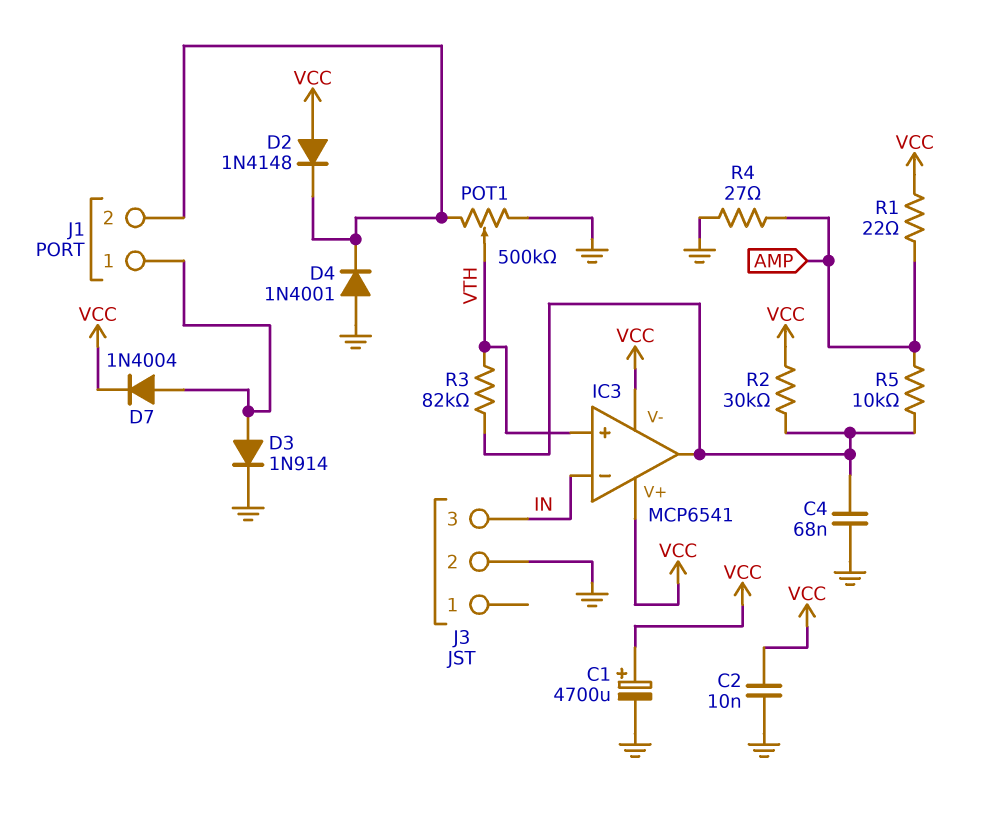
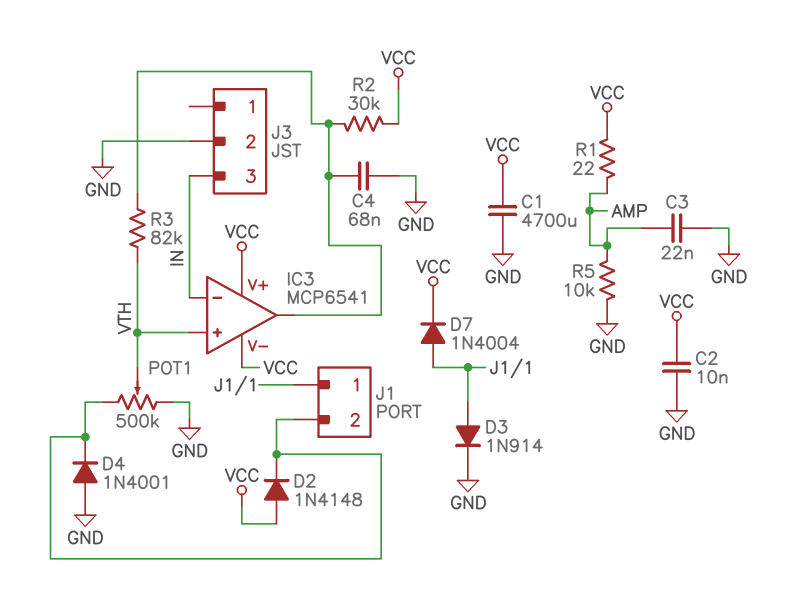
C1: 4700uF (plus VCC, minus GND) -> 4700uF (GND, VCC)
C3: none -> 22nF (AMP, GND)
R4: 27 (AMP, GND) -> none
R5: 10k (AMP, IC3/out) -> 10k (AMP, GND)

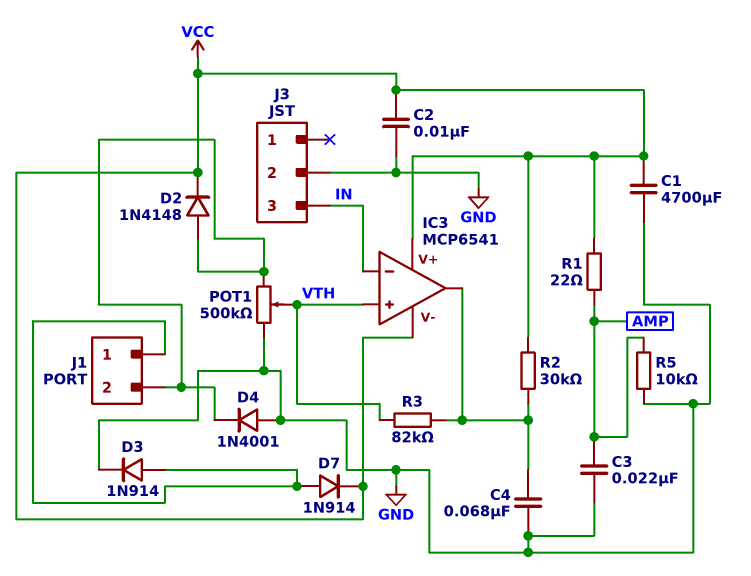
D2: diode 1N4148 (A VCC, K J1/2) -> diode 1N4148 (A J1/2, K VCC)
D7: diode 1N4004 (A J1/1, K VCC) -> diode 1N914 (A J1/1, K VCC)

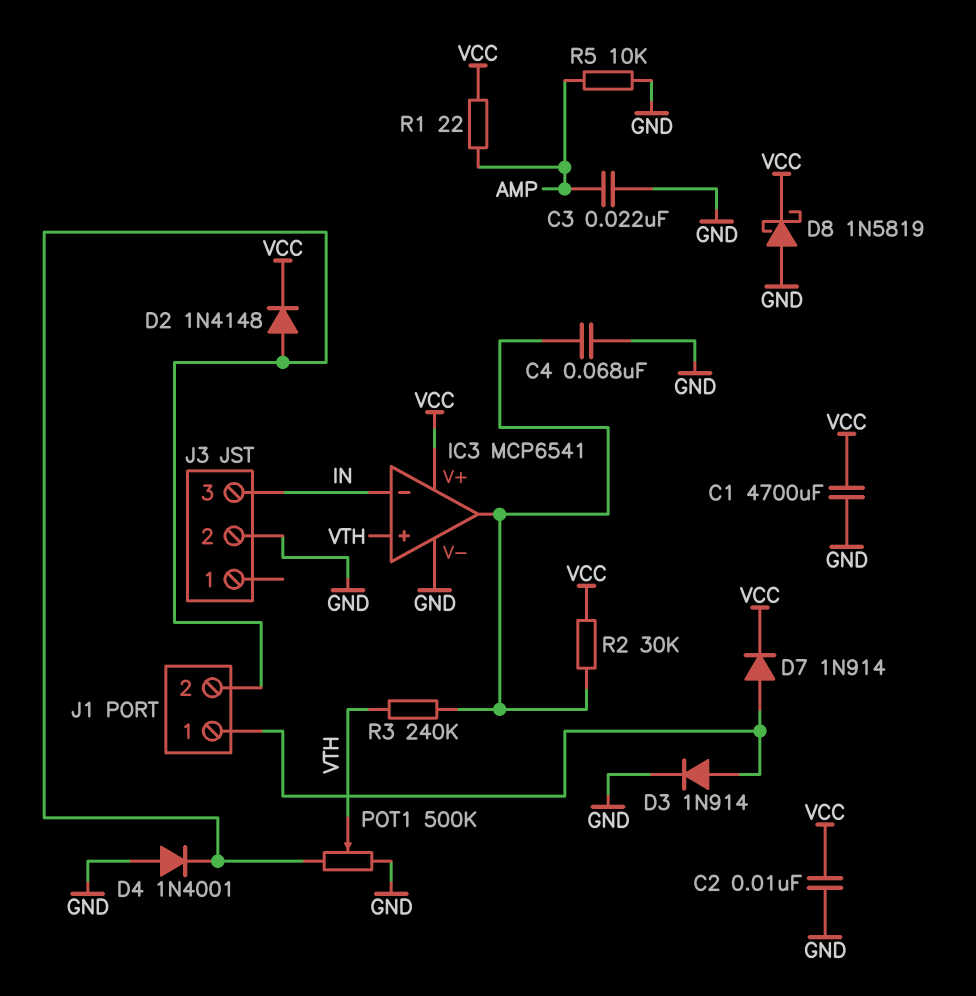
D8: none -> schottky 1N5819 (A GND, K VCC)
IC3 pin V-: VCC -> GND
R3: 82k (IC3/out, VTH) -> 240k (IC3/out, VTH)

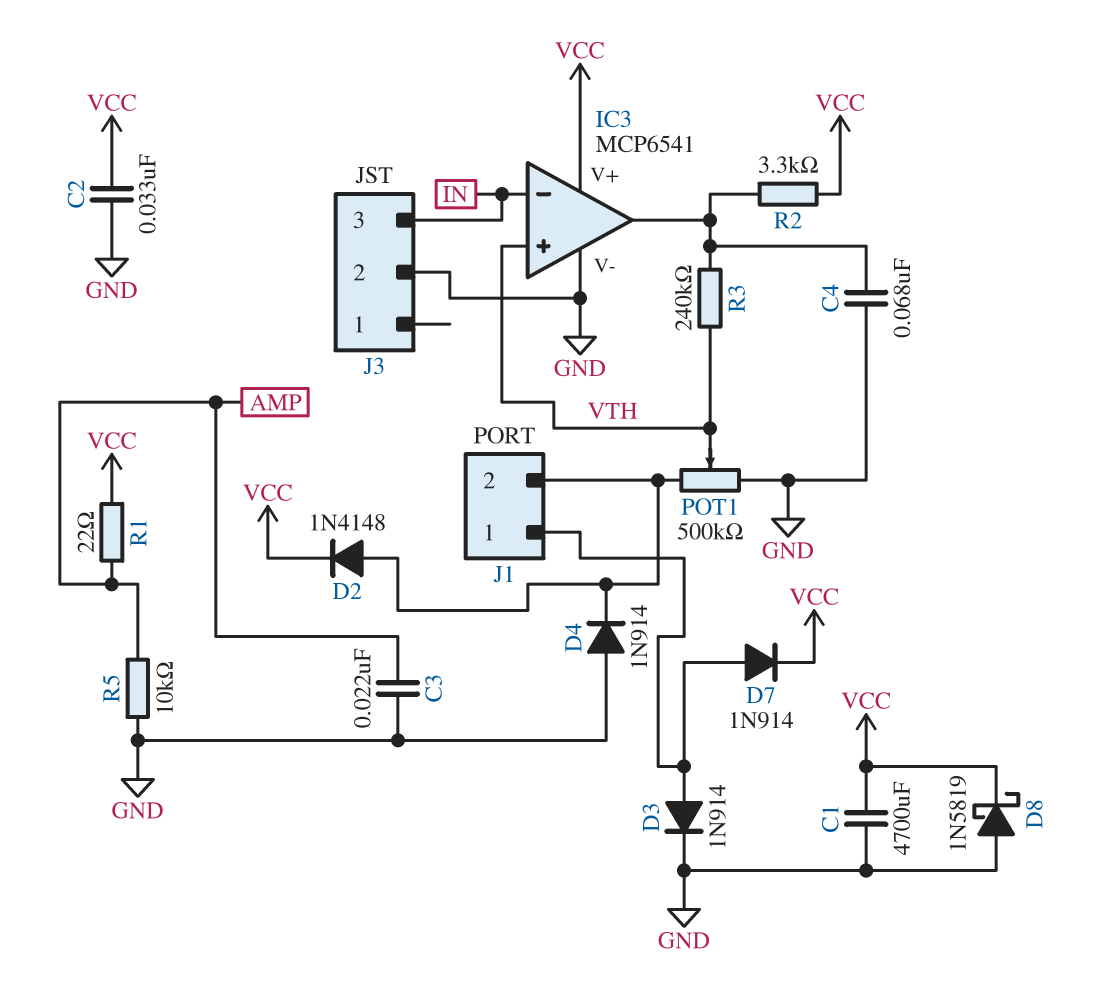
C2: 10nF (GND, VCC) -> 33nF (GND, VCC)
D4: diode 1N4001 (A GND, K J1/2) -> diode 1N914 (A GND, K J1/2)
R2: 30k (IC3/out, VCC) -> 3.3k (IC3/out, VCC)

